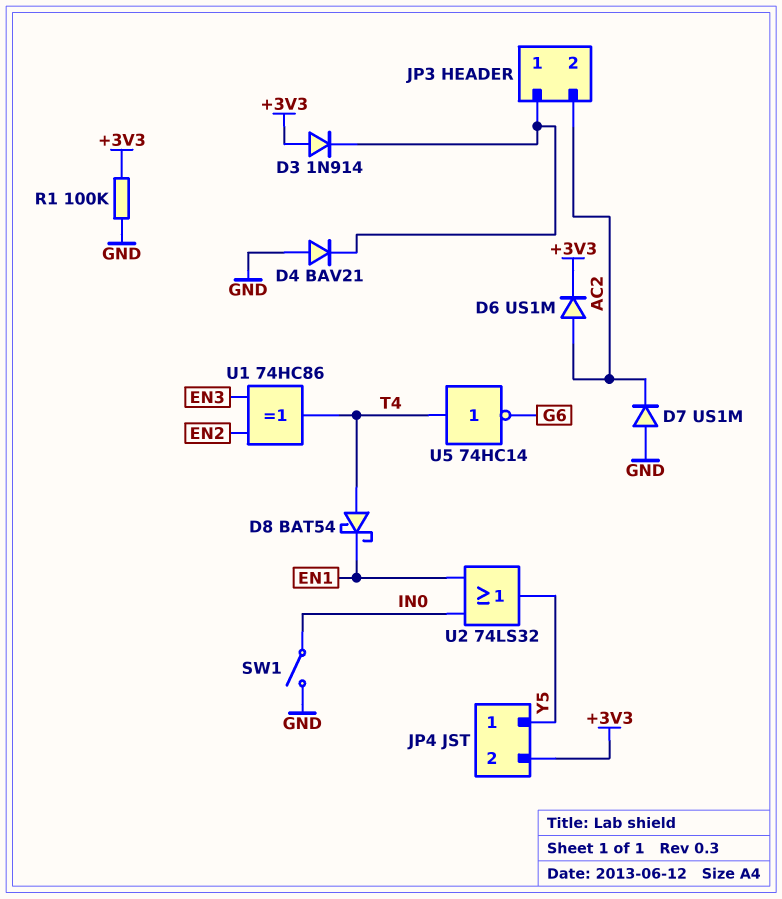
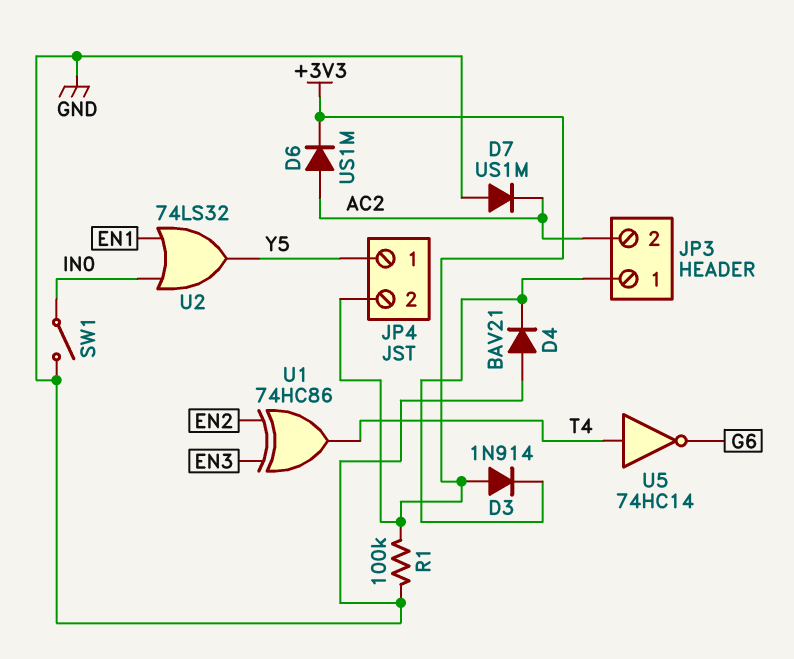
D8: schottky BAT54 (A T4, K EN1) -> none

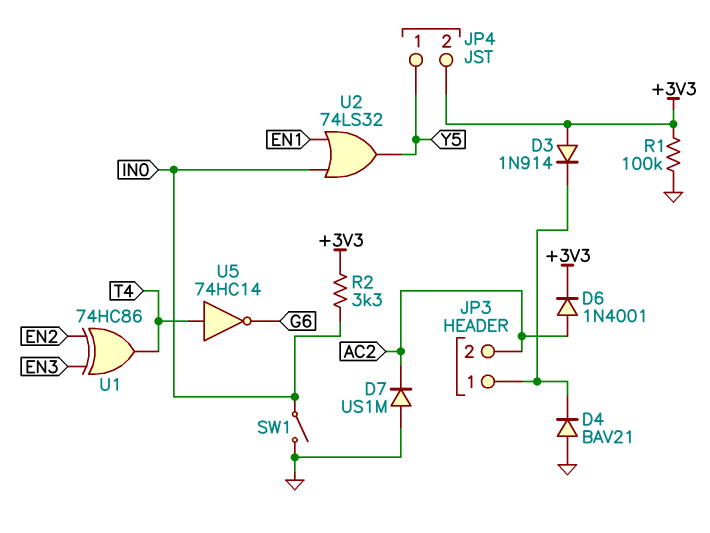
D6: diode US1M (A AC2, K +3V3) -> diode 1N4001 (A AC2, K +3V3)
R2: none -> 3.3k (+3V3, IN0)

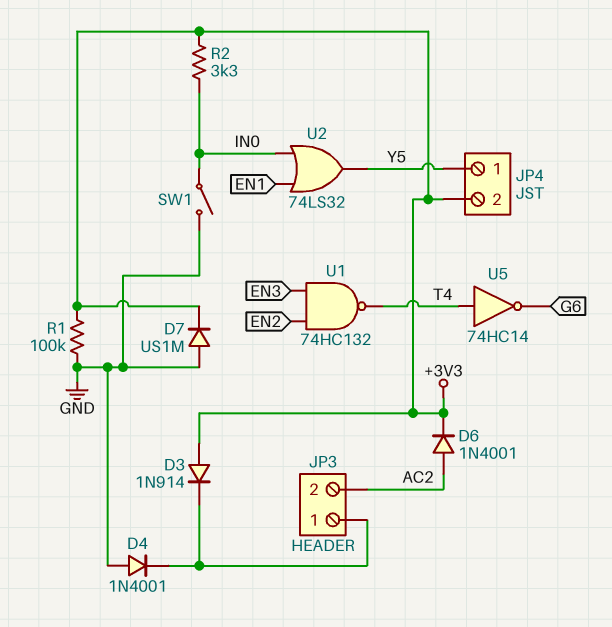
D4: diode BAV21 (A GND, K JP3/1) -> diode 1N4001 (A GND, K JP3/1)
D7: diode US1M (A GND, K AC2) -> diode US1M (A GND, K +3V3)
U1: XOR 74HC86 (in EN2, in EN3, out T4) -> NAND 74HC132 (in EN2, in EN3, out T4)

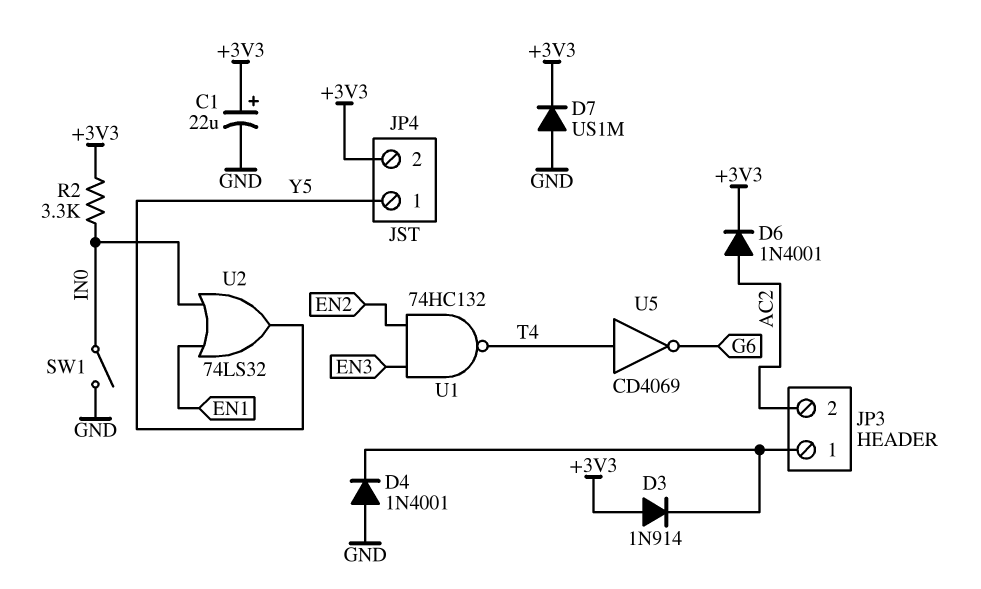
C1: none -> 22uF (plus +3V3, minus GND)
R1: 100k (+3V3, GND) -> none
U5: NOT 74HC14 (in T4, out G6) -> NOT CD4069 (in T4, out G6)

